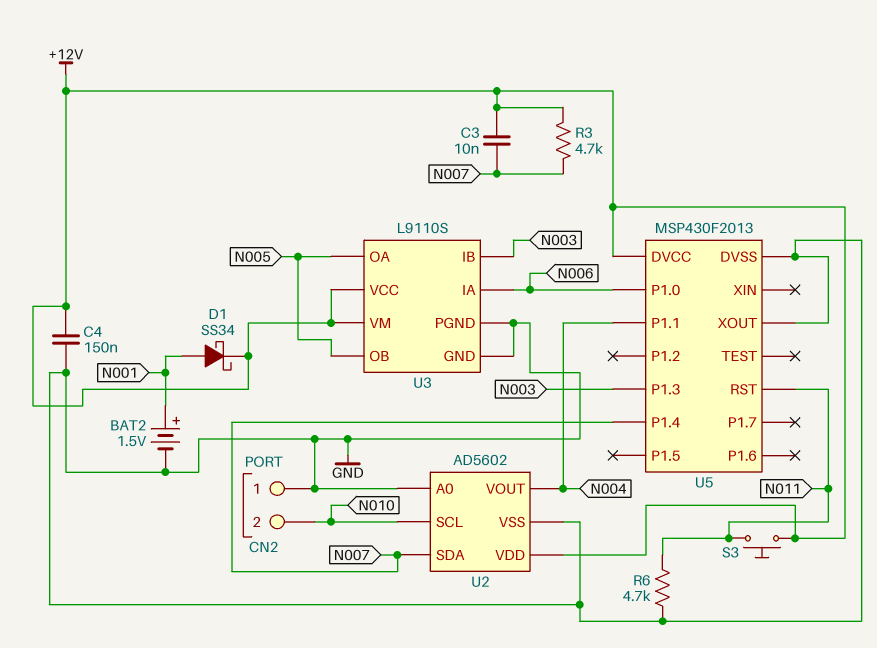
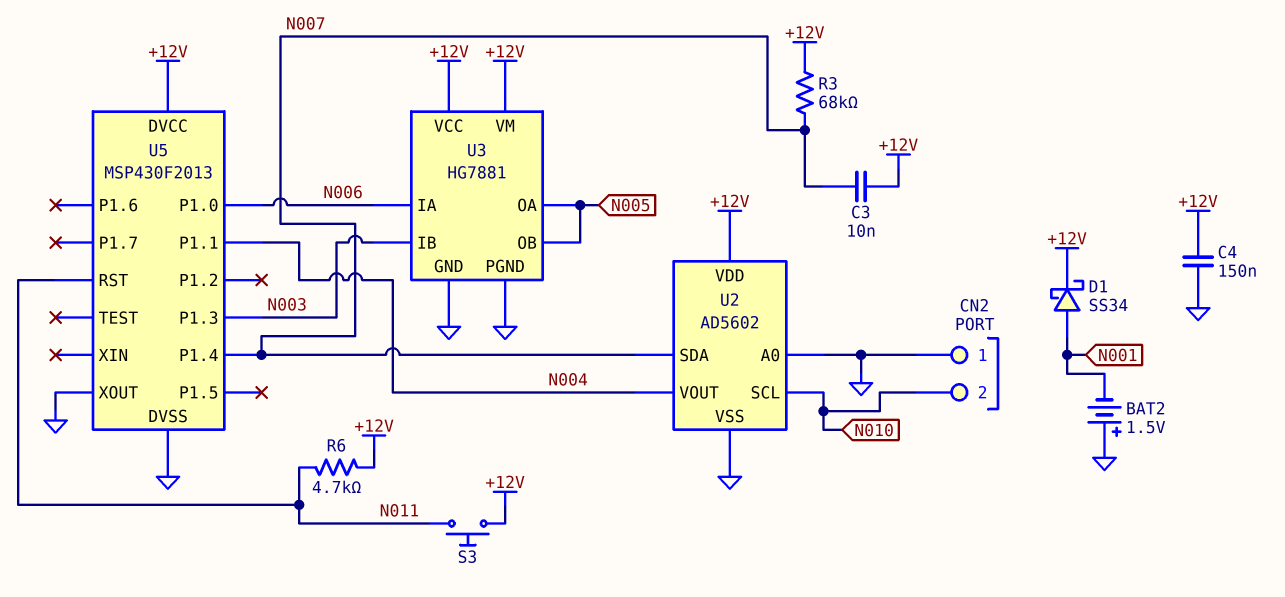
BAT2: 1.5V (plus N001, minus GND) -> 1.5V (plus GND, minus N001)
R3: 4.7k (+12V, N007) -> 68k (+12V, N007)
R6: 4.7k (GND, N011) -> 4.7k (+12V, N011)
U3: L9110S -> HG7881

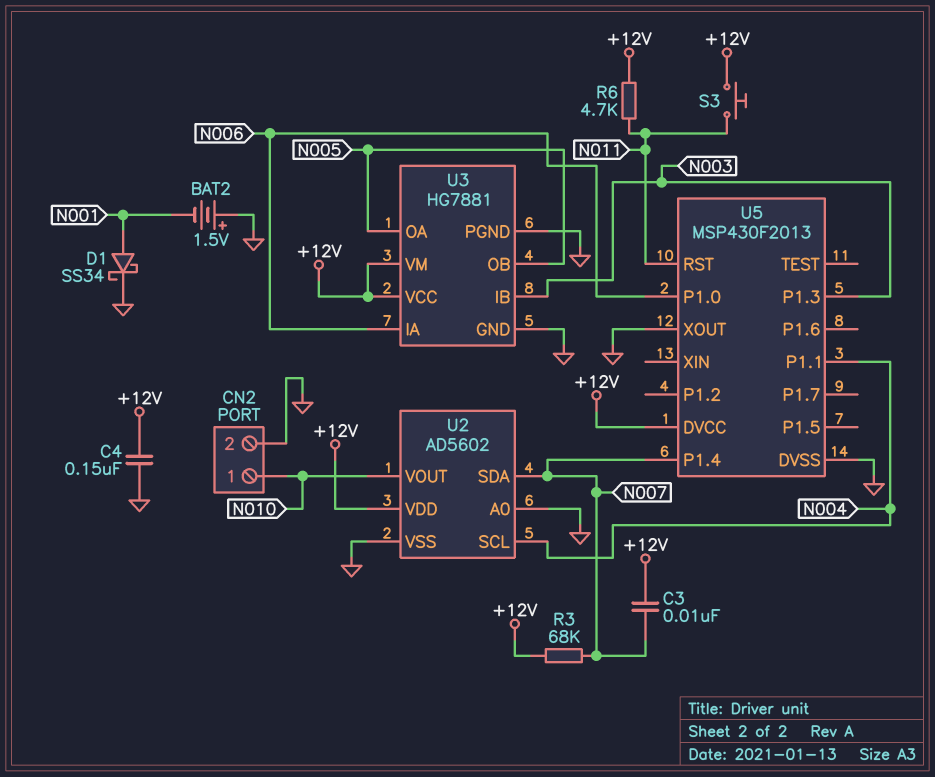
CN2 pin 1: GND -> N010
CN2 pin 2: N010 -> GND
D1: schottky SS34 (A N001, K +12V) -> schottky SS34 (A N001, K GND)
U2 pin SCL: N010 -> N004
U2 pin VOUT: N004 -> N010

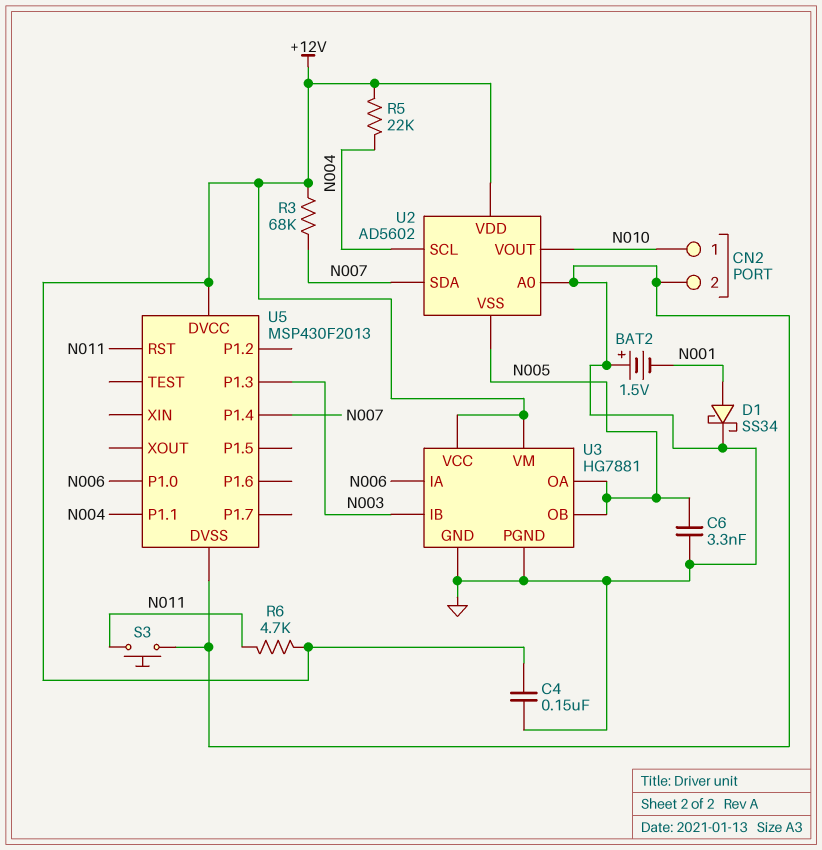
C3: 10nF (+12V, N007) -> none
C6: none -> 3.3nF (GND, N005)
R5: none -> 22k (+12V, N004)
S3: button (+12V, N011) -> button (GND, N011)
U2 pin VSS: GND -> N005
U5 pin XOUT: GND -> none

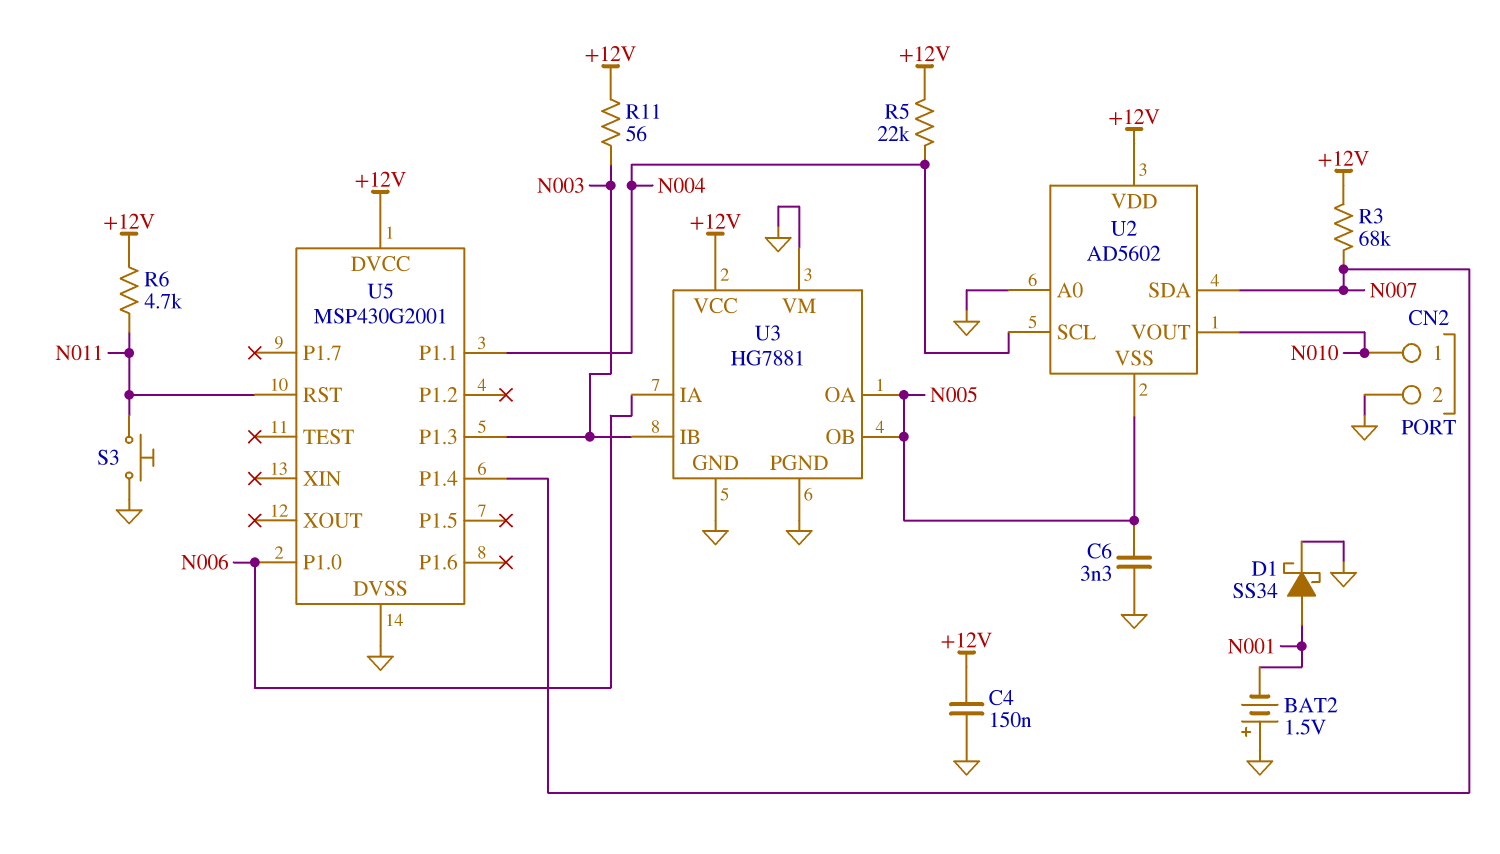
R11: none -> 56 (+12V, N003)
U3 pin VM: +12V -> GND
U5: MSP430F2013 -> MSP430G2001

